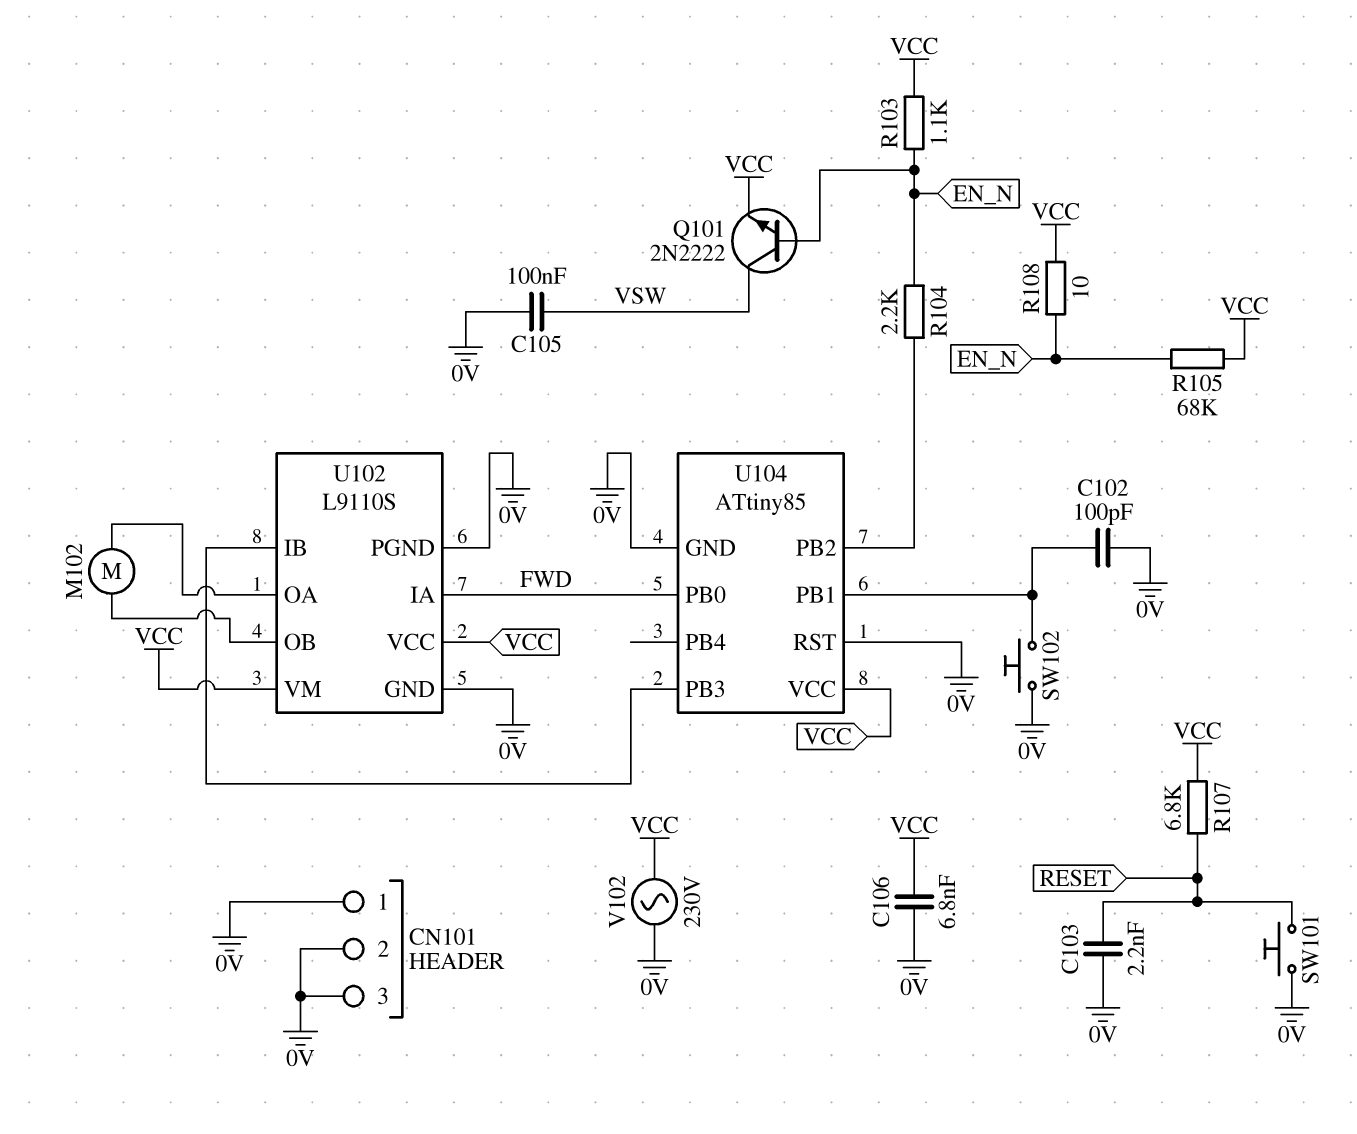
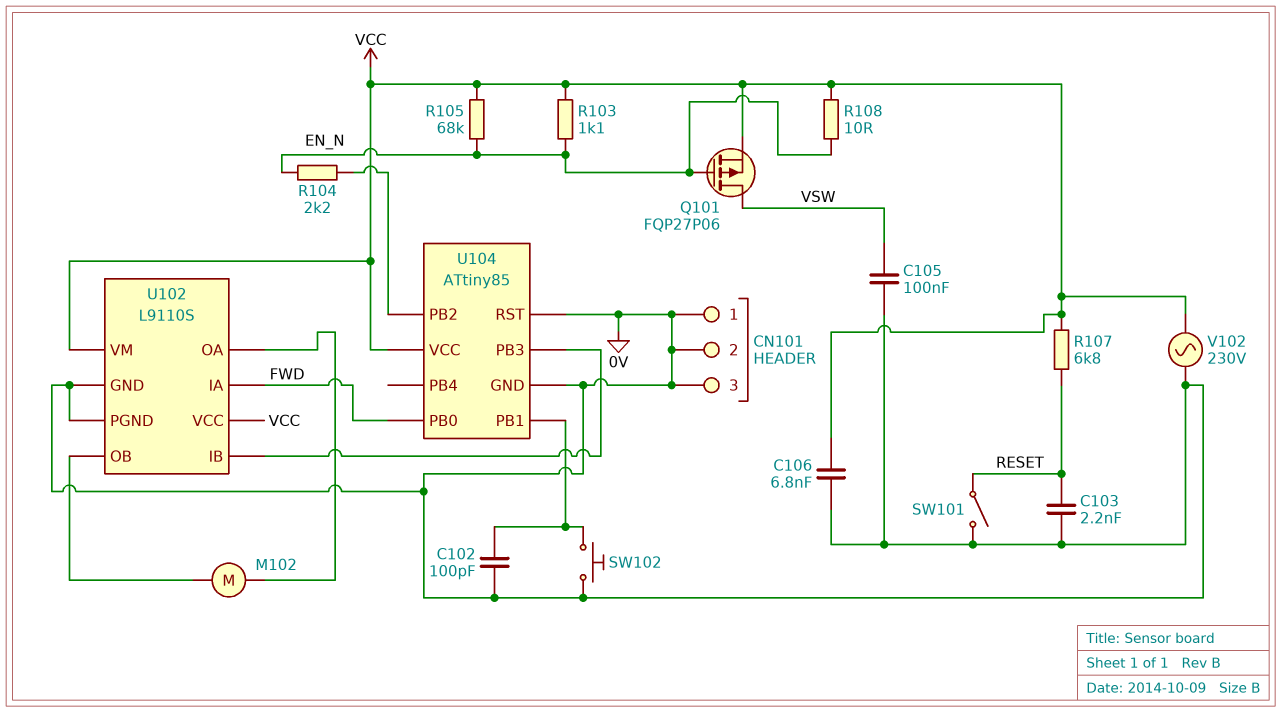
Q101: NPN 2N2222 (B EN_N, C VSW, E VCC) -> PMOS FQP27P06 (G EN_N, D VSW, S VCC)
SW101: button (0V, RESET) -> switch (0V, RESET)

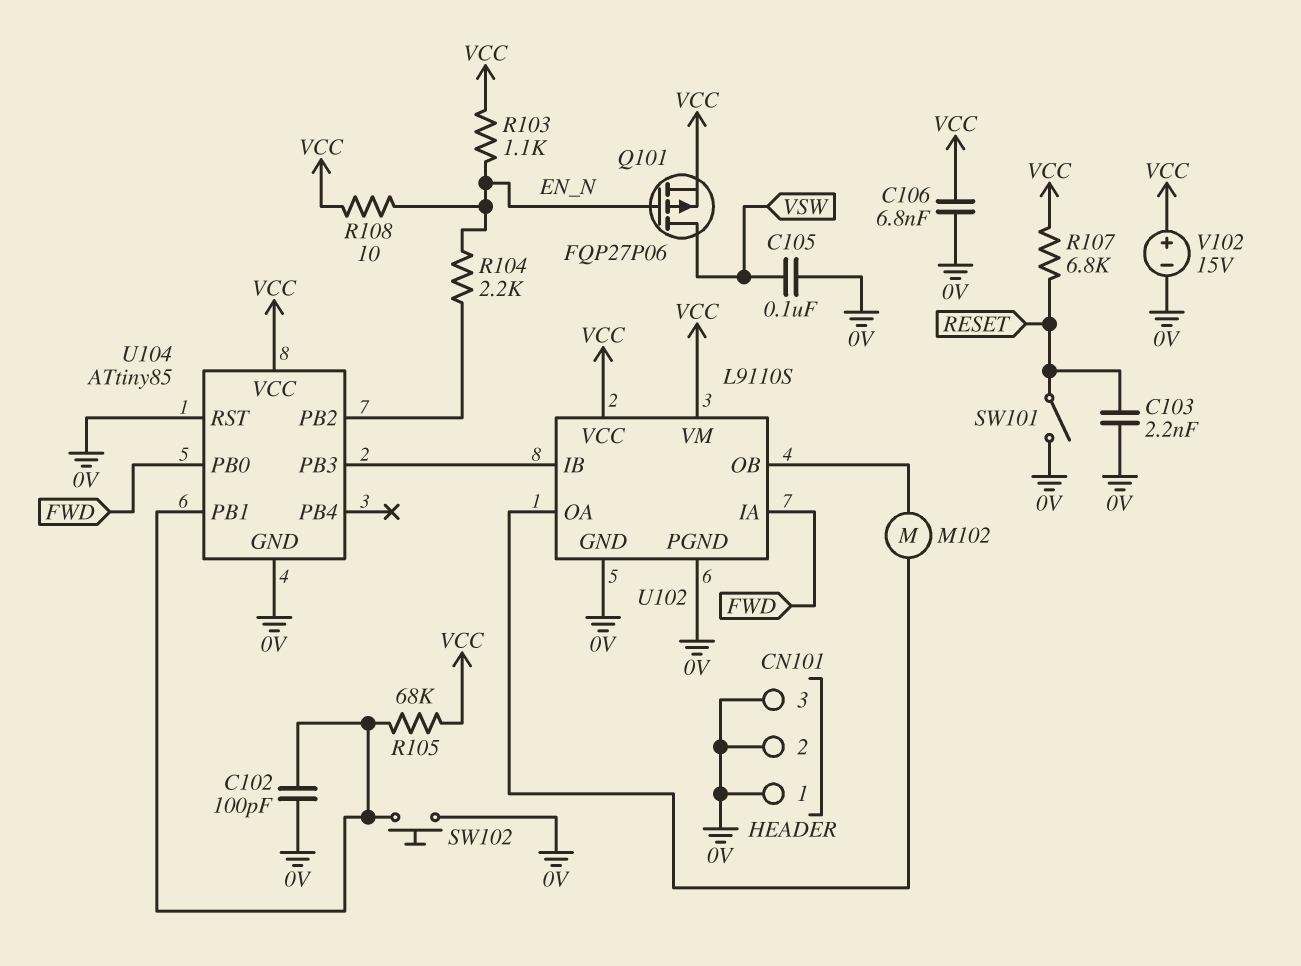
R105: 68k (EN_N, VCC) -> 68k (U104/PB1, VCC)
V102: AC 230V (0V, VCC) -> 15V (plus VCC, minus 0V)

